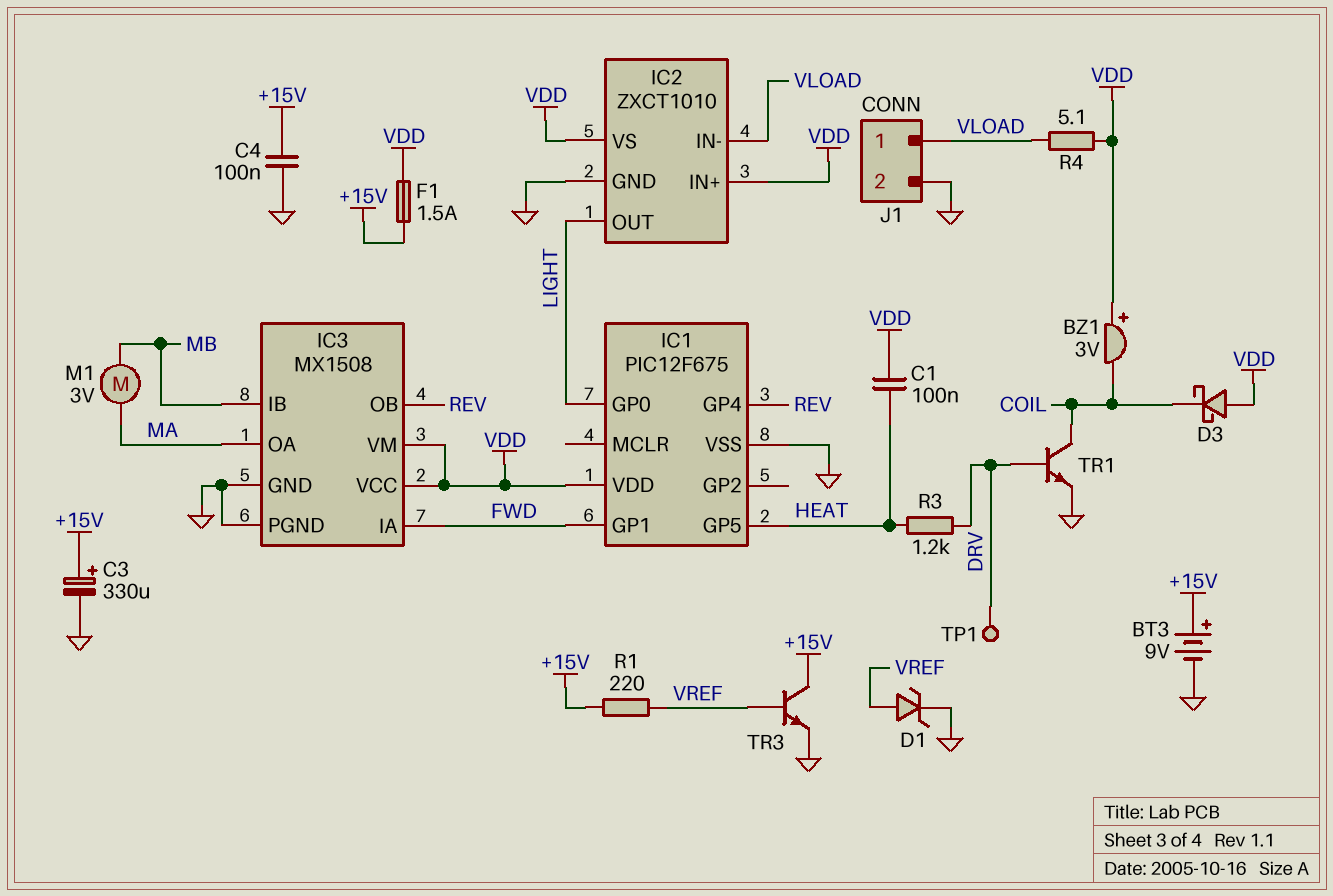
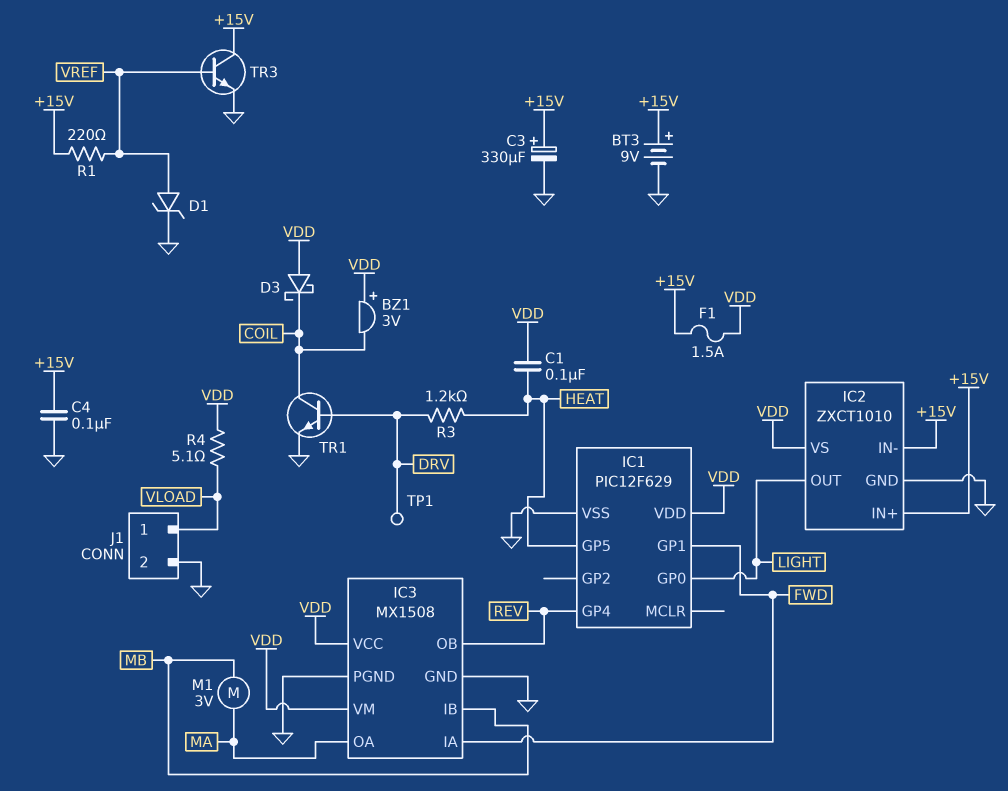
IC1: PIC12F675 -> PIC12F629
IC2 pin IN+: VDD -> +15V
IC2 pin IN-: VLOAD -> +15V

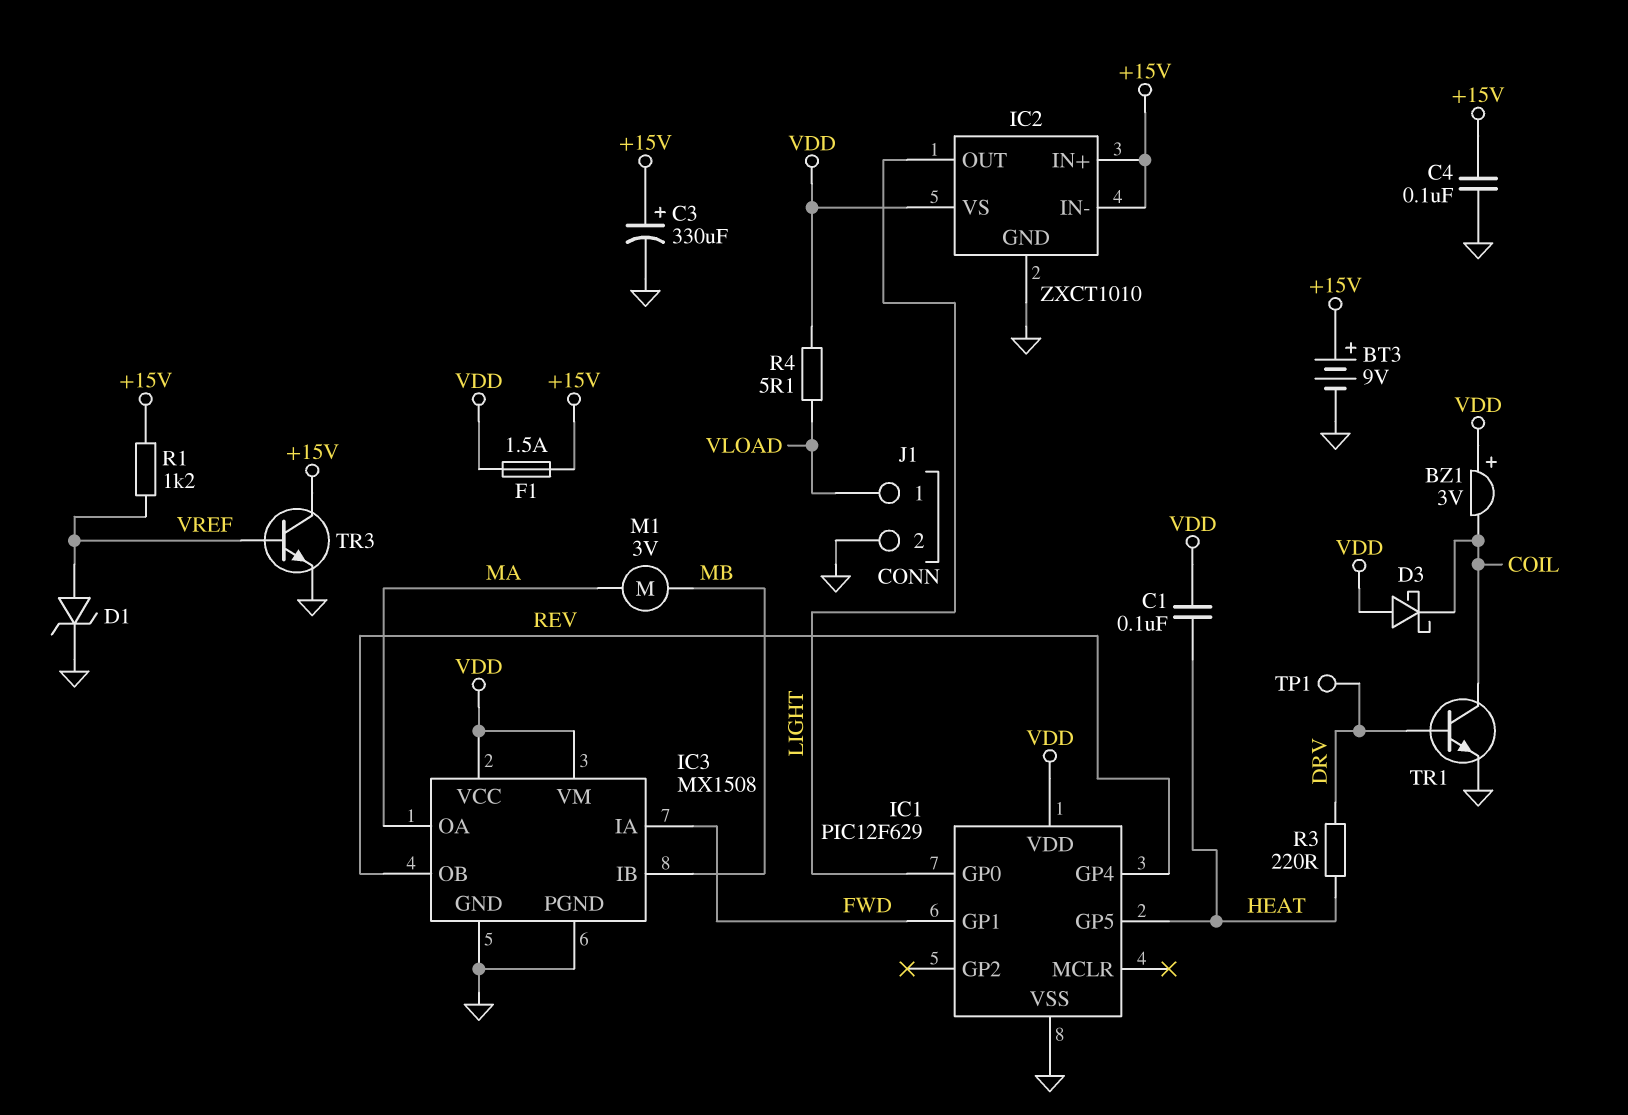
R1: 220 (+15V, VREF) -> 1.2k (+15V, VREF)
R3: 1.2k (DRV, HEAT) -> 220 (DRV, HEAT)

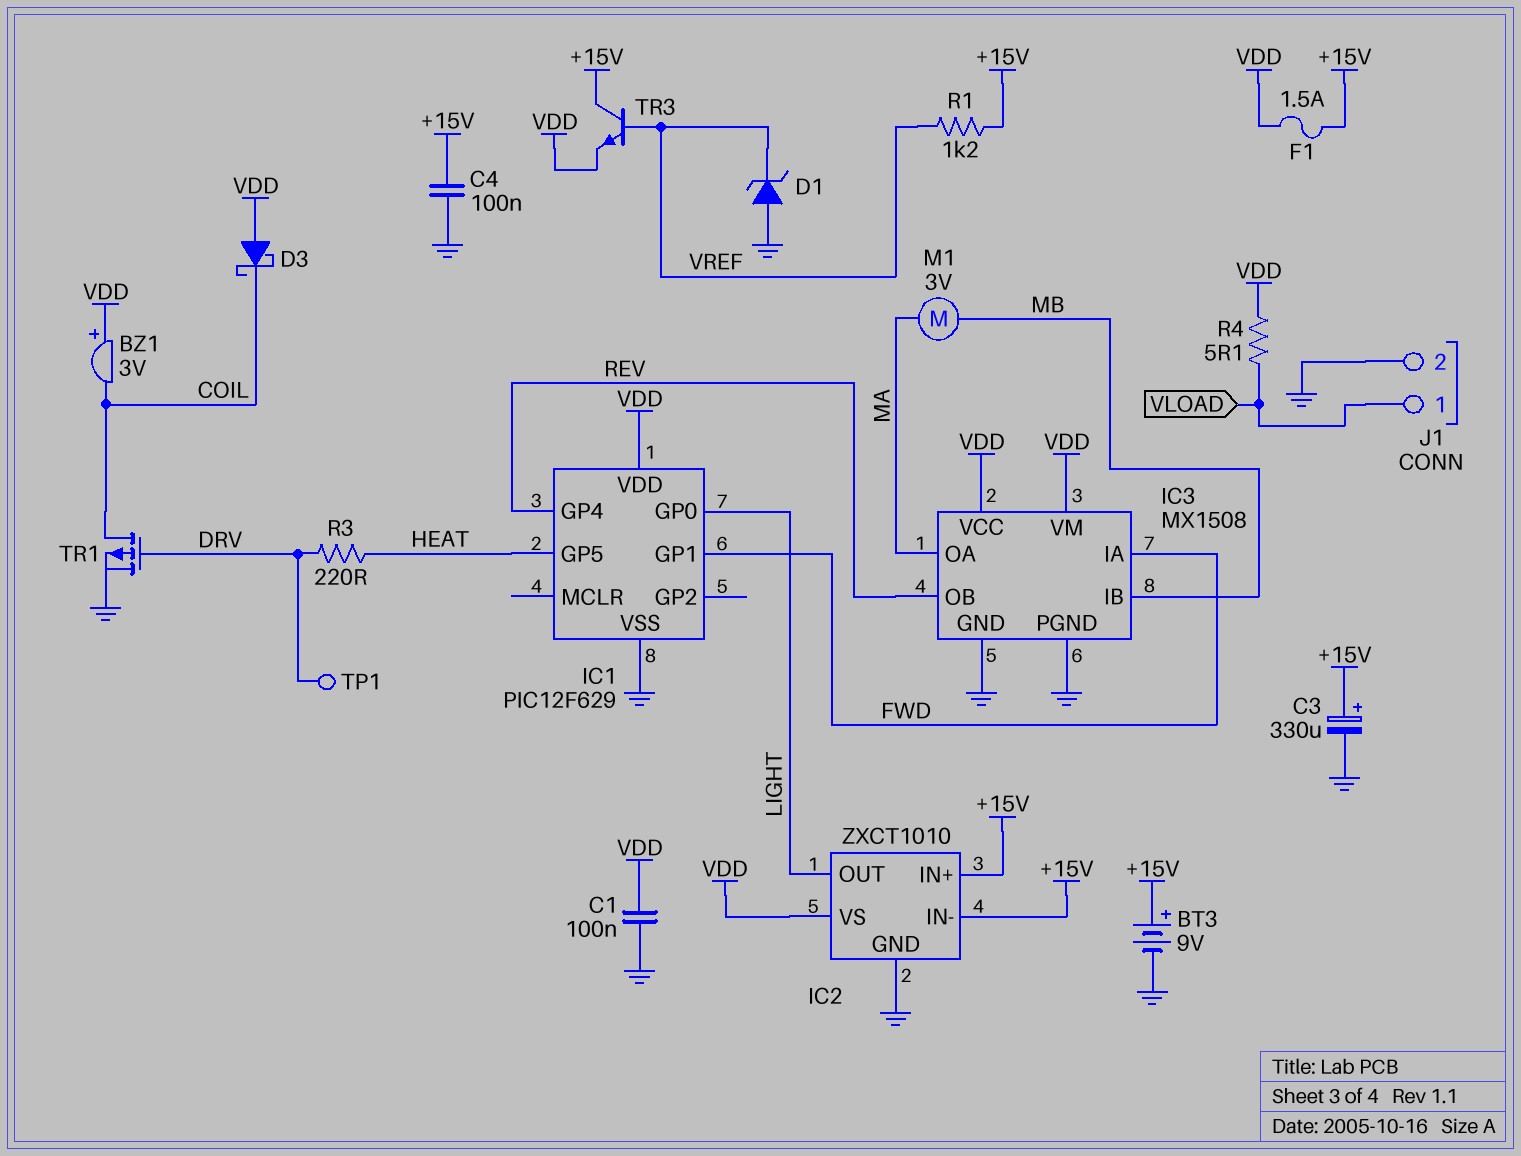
C1: 100nF (HEAT, VDD) -> 100nF (GND, VDD)
D1: zener (A VREF, K GND) -> zener (A GND, K VREF)
TR1: NPN (B DRV, C COIL, E GND) -> PMOS (G DRV, D COIL, S GND)
TR3: NPN (B VREF, C +15V, E GND) -> NPN (B VREF, C +15V, E VDD)

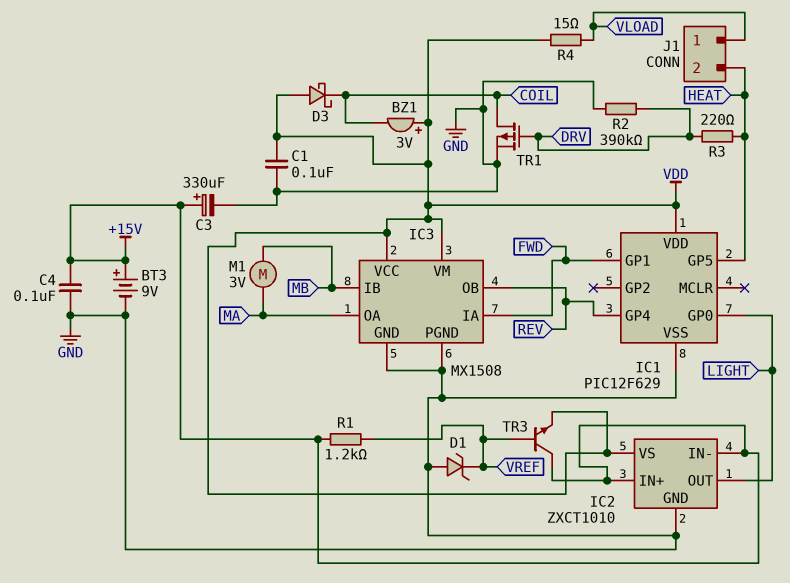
F1: 1.5A (+15V, VDD) -> none
J1 pin 2: GND -> HEAT
R2: none -> 390k (DRV, GND)
R4: 5.1 (VDD, VLOAD) -> 15 (VDD, VLOAD)
TP1: test point (DRV) -> none

